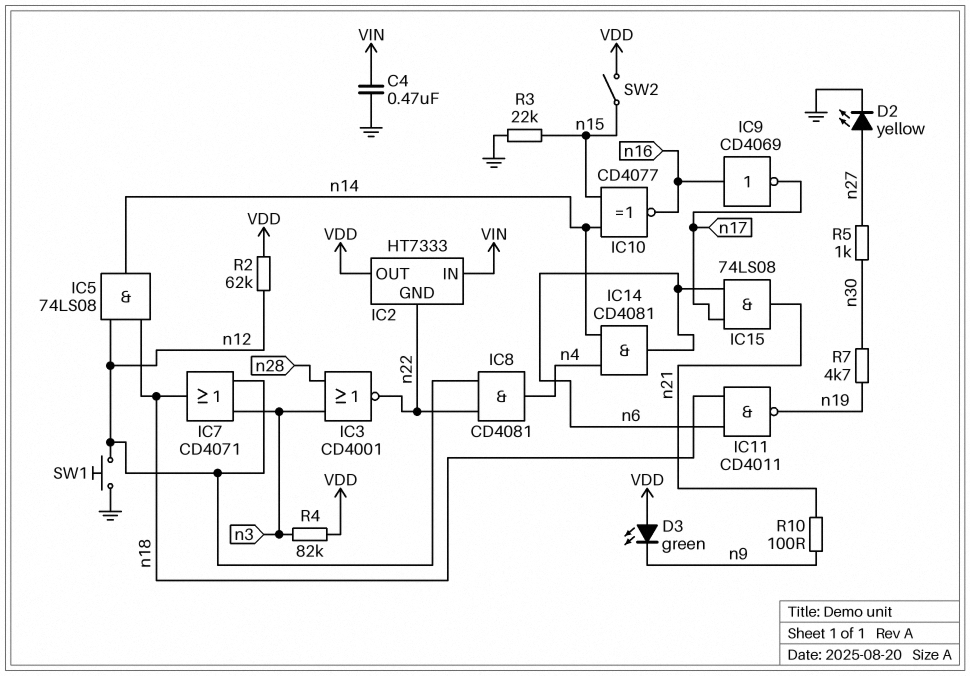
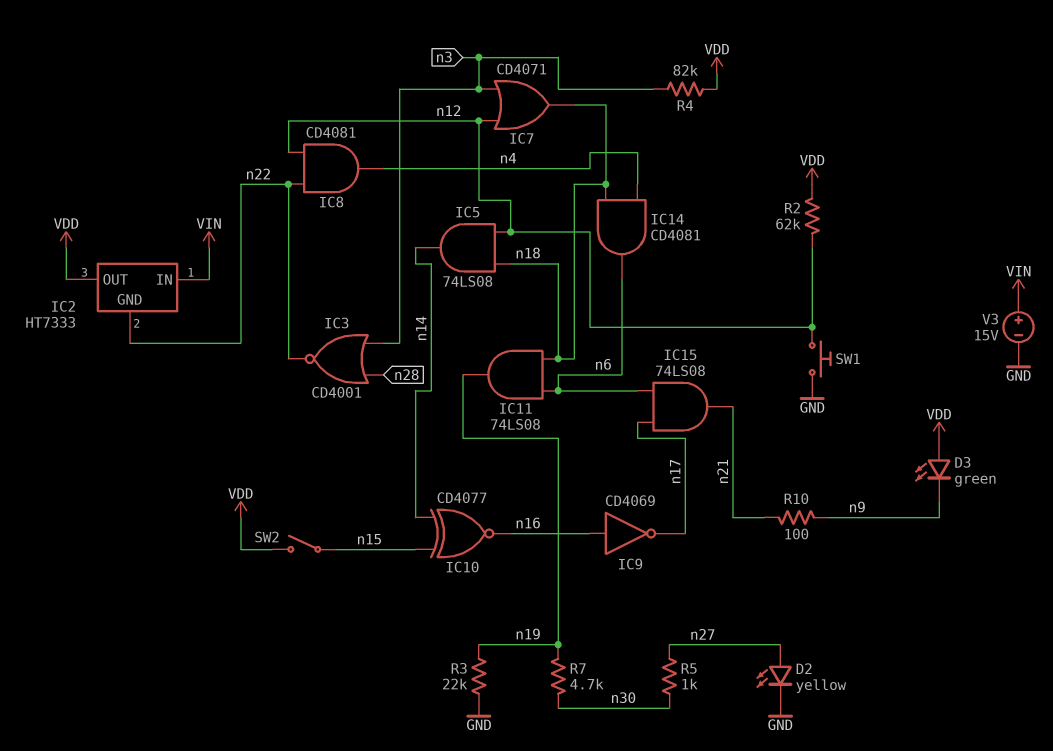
C4: 470nF (GND, VIN) -> none
IC11: NAND CD4011 (in n6, in n18, out n19) -> AND 74LS08 (in n6, in n18, out n19)
IC14: AND CD4081 (in n4, in n14, out n6) -> AND CD4081 (in n4, in n18, out n6)
R3: 22k (GND, n15) -> 22k (GND, n19)
V3: none -> 15V (plus VIN, minus GND)

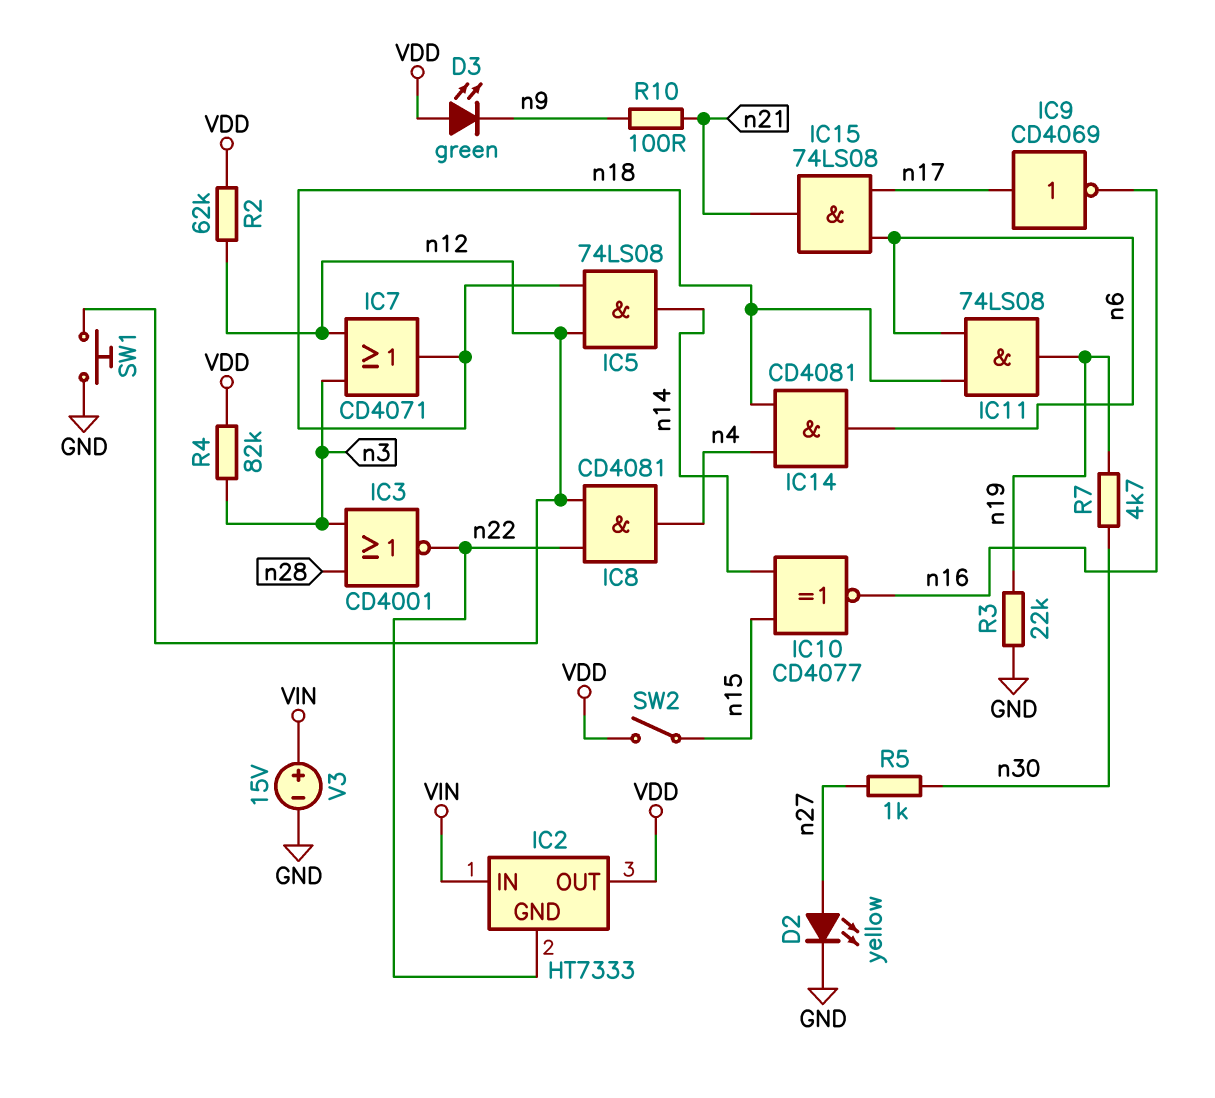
IC9: NOT CD4069 (in n16, out n17) -> NOT CD4069 (in n17, out n16)

